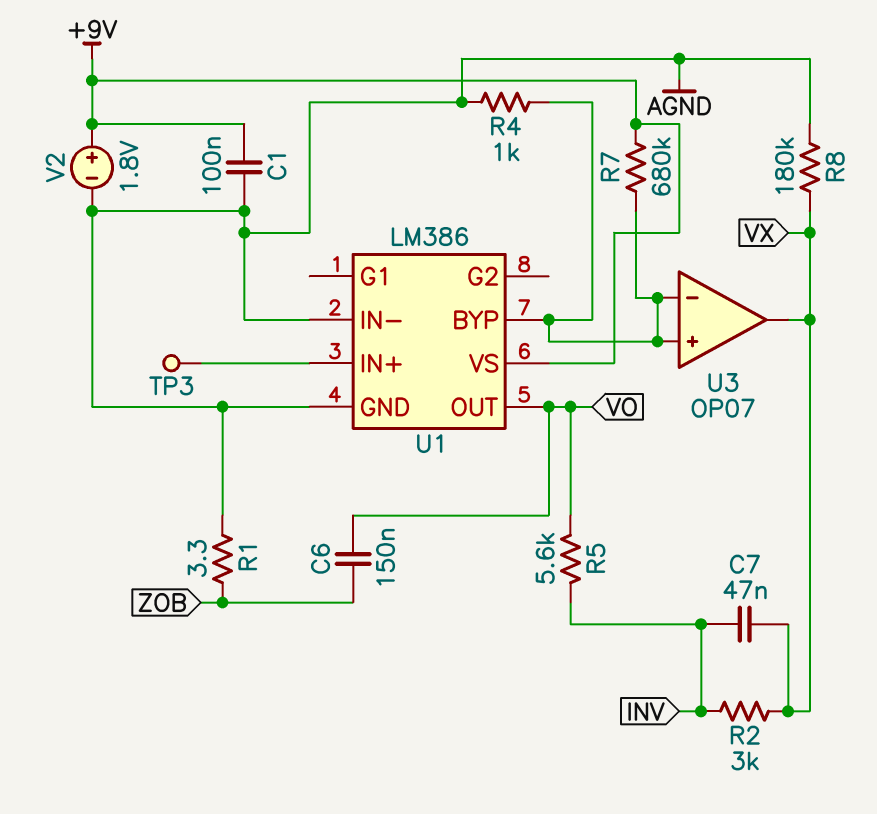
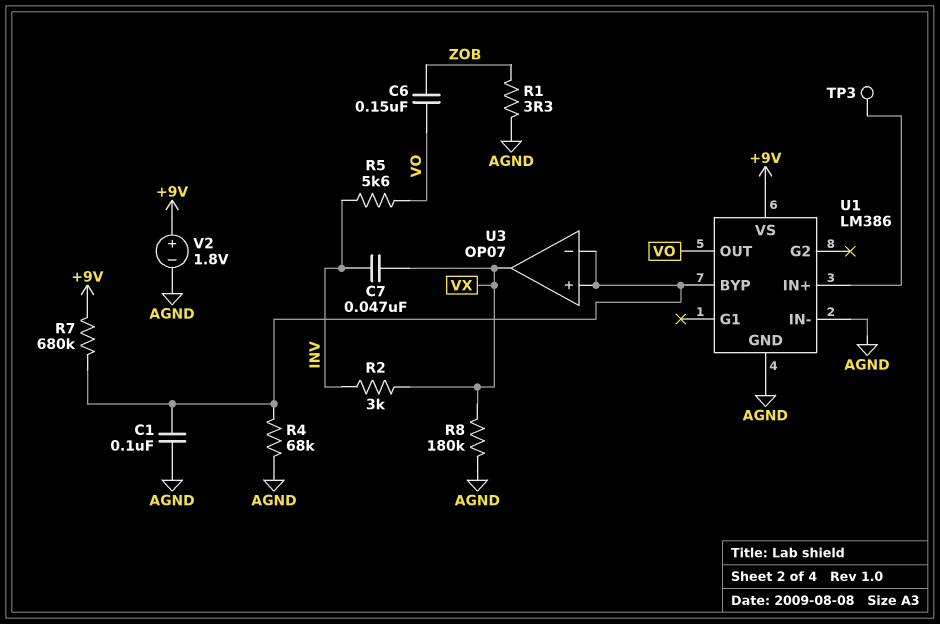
C1: 100nF (+9V, AGND) -> 100nF (AGND, U1/BYP)
R4: 1k (AGND, U1/BYP) -> 68k (AGND, U1/BYP)

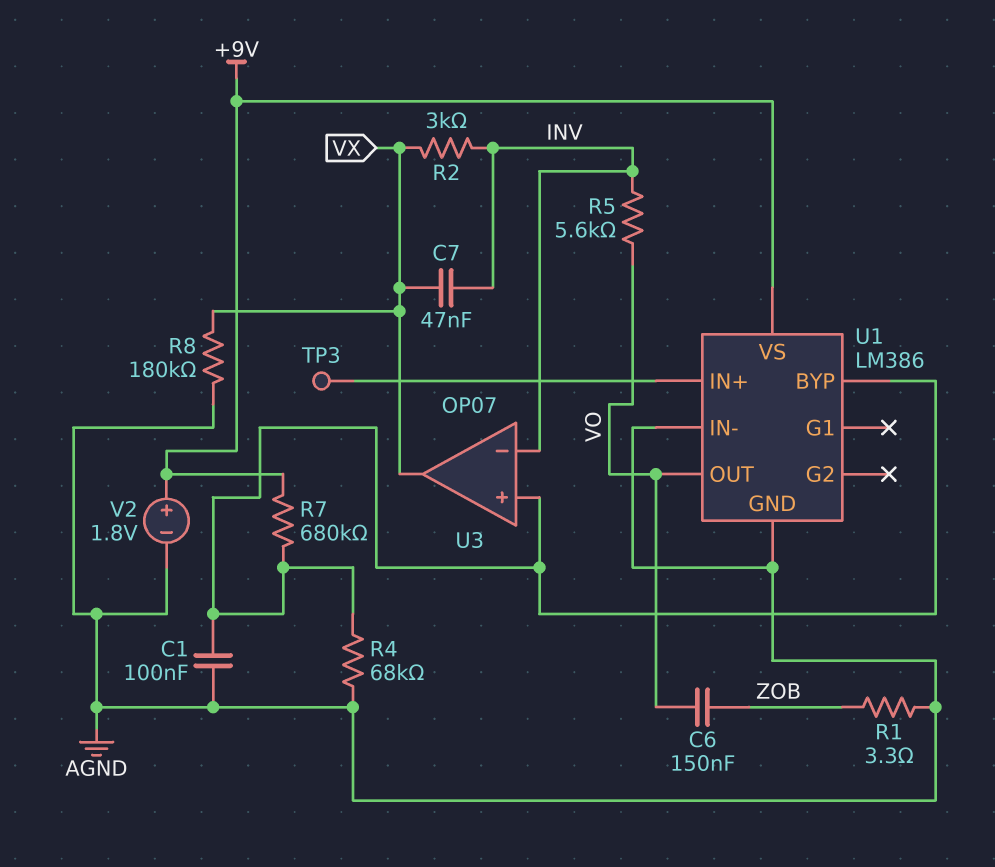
U3 pin in-: U1/BYP -> INV

